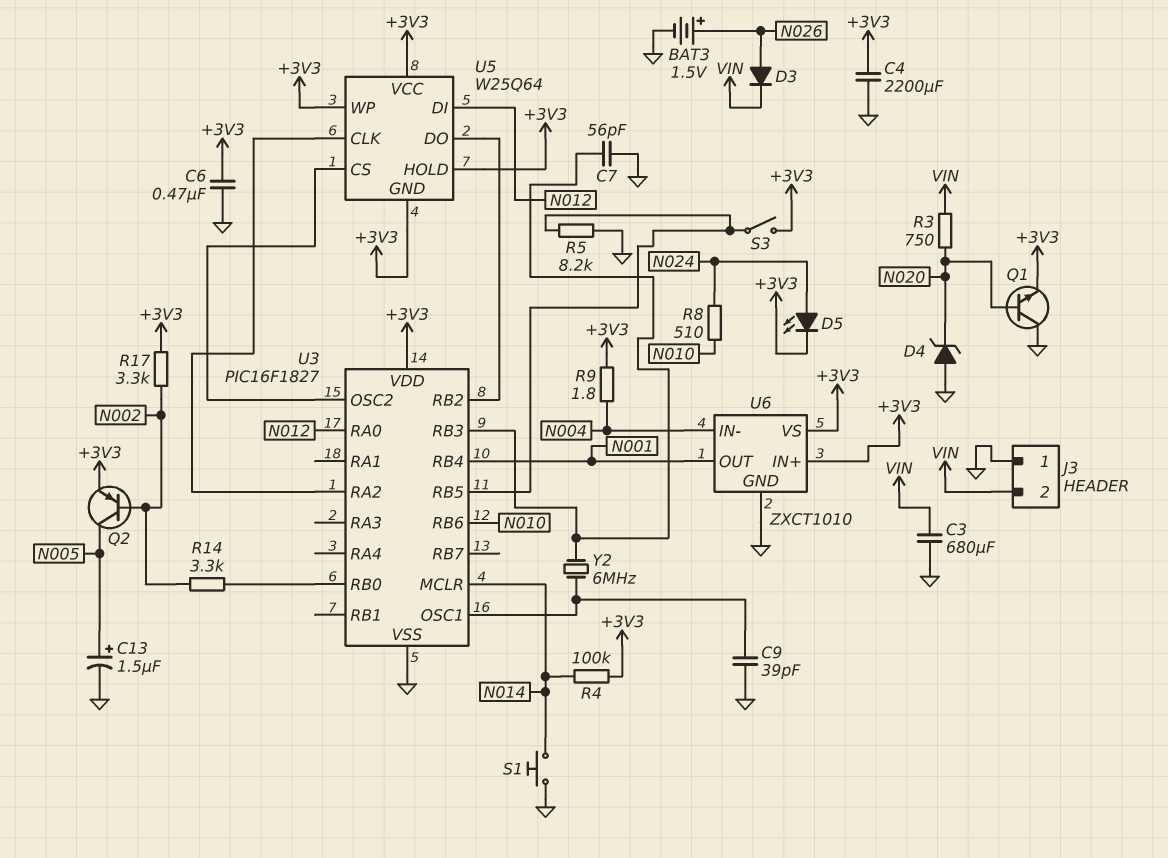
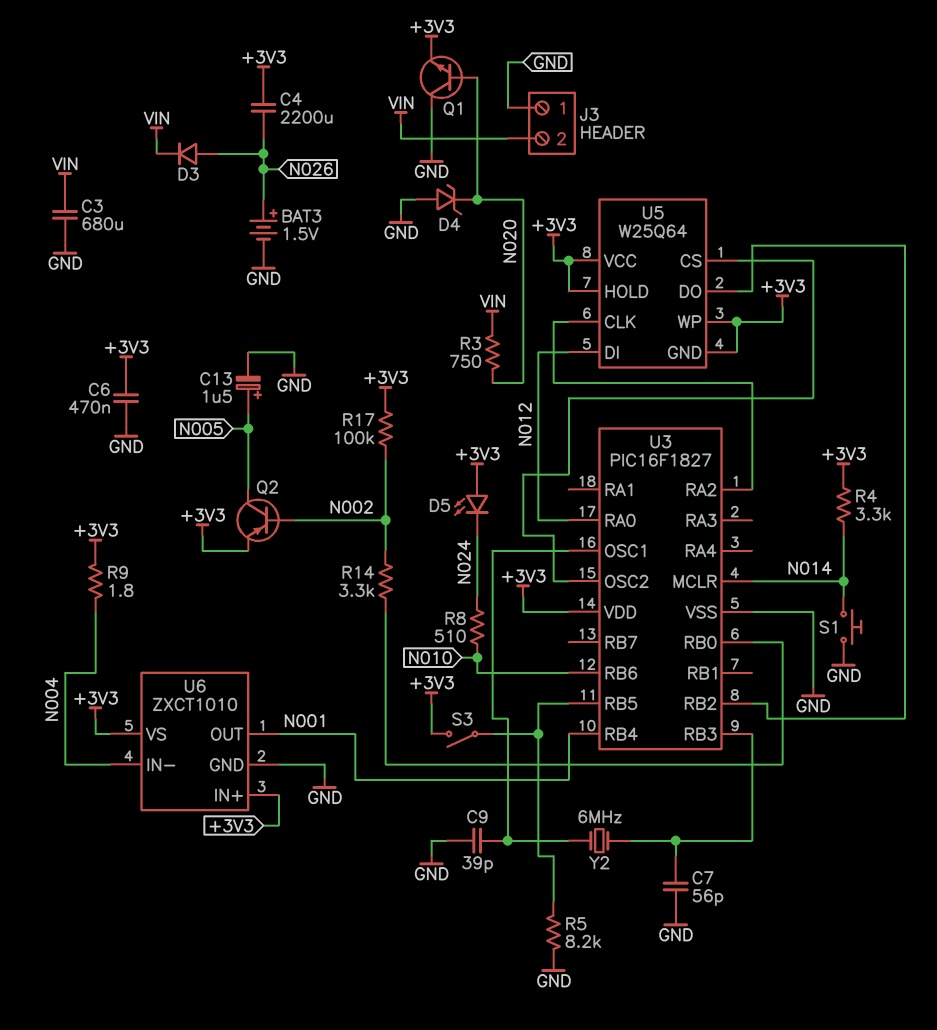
C4: 2200uF (+3V3, GND) -> 2200uF (+3V3, N026)
D5: LED (A N024, K +3V3) -> LED (A +3V3, K N024)
R4: 100k (+3V3, N014) -> 3.3k (+3V3, N014)
R17: 3.3k (+3V3, N002) -> 100k (+3V3, N002)

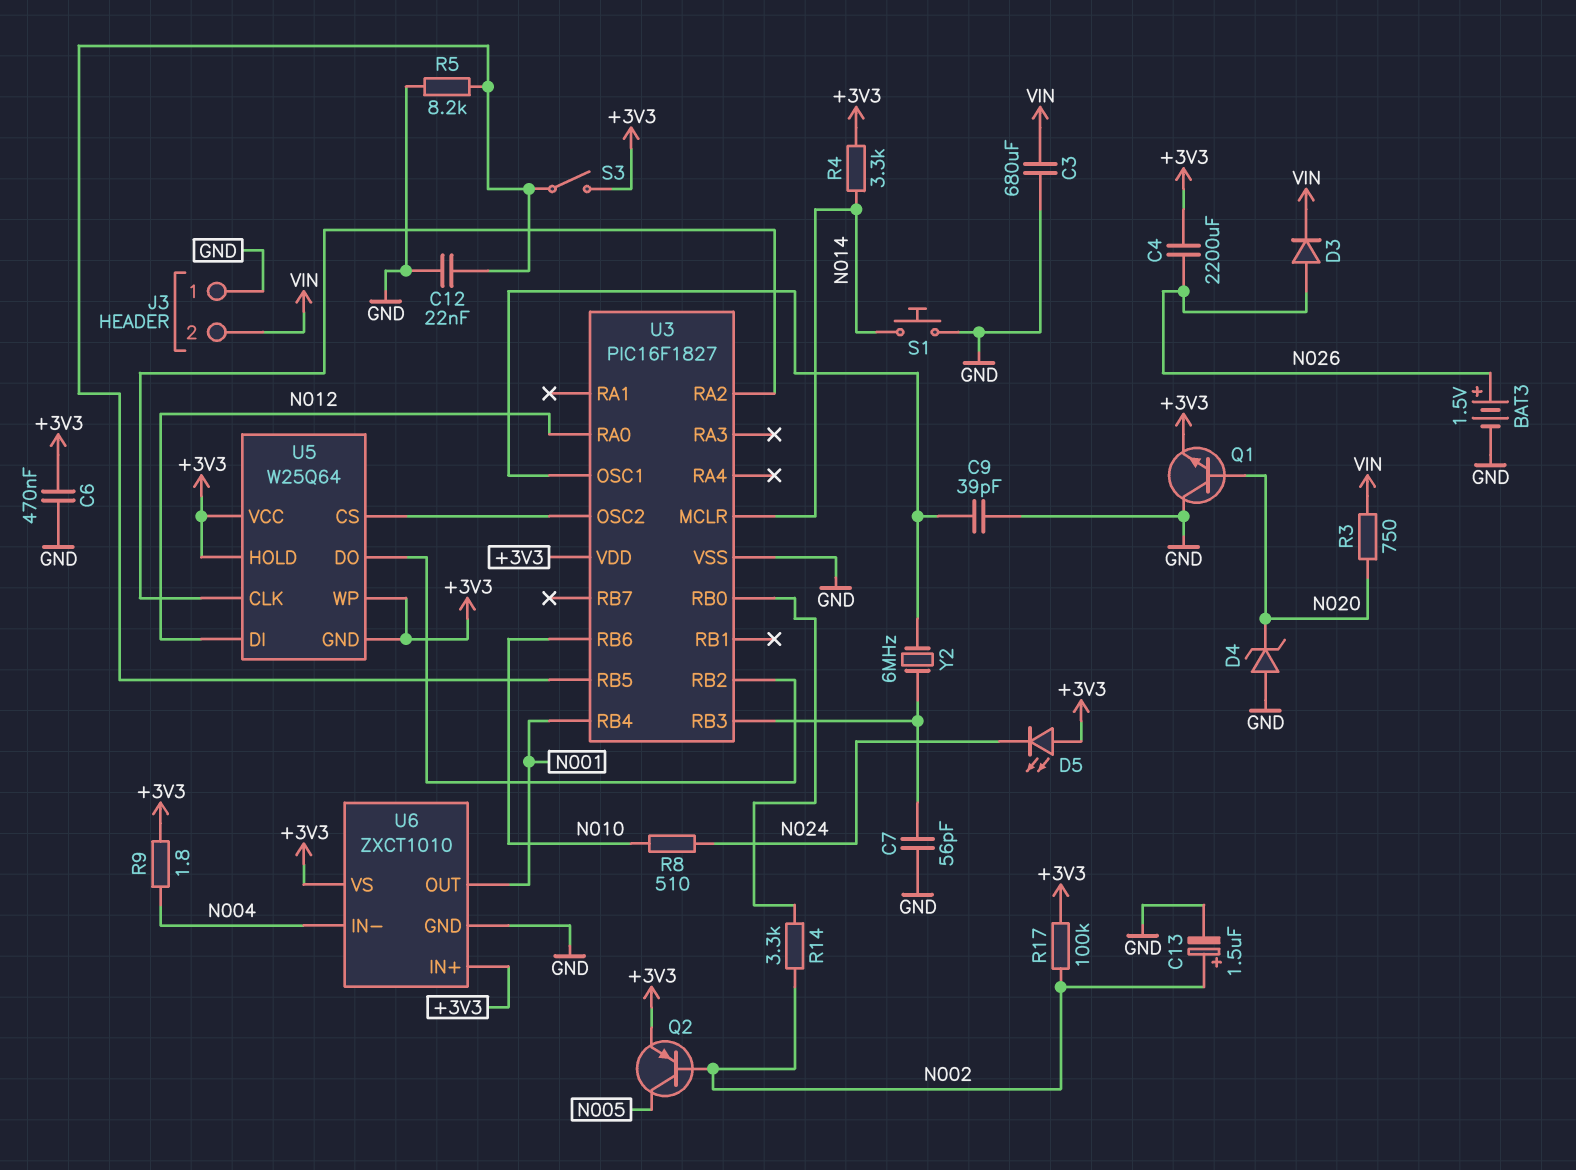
C12: none -> 22nF (GND, U3/RB5)
C13: 1.5uF (plus N005, minus GND) -> 1.5uF (plus N002, minus GND)

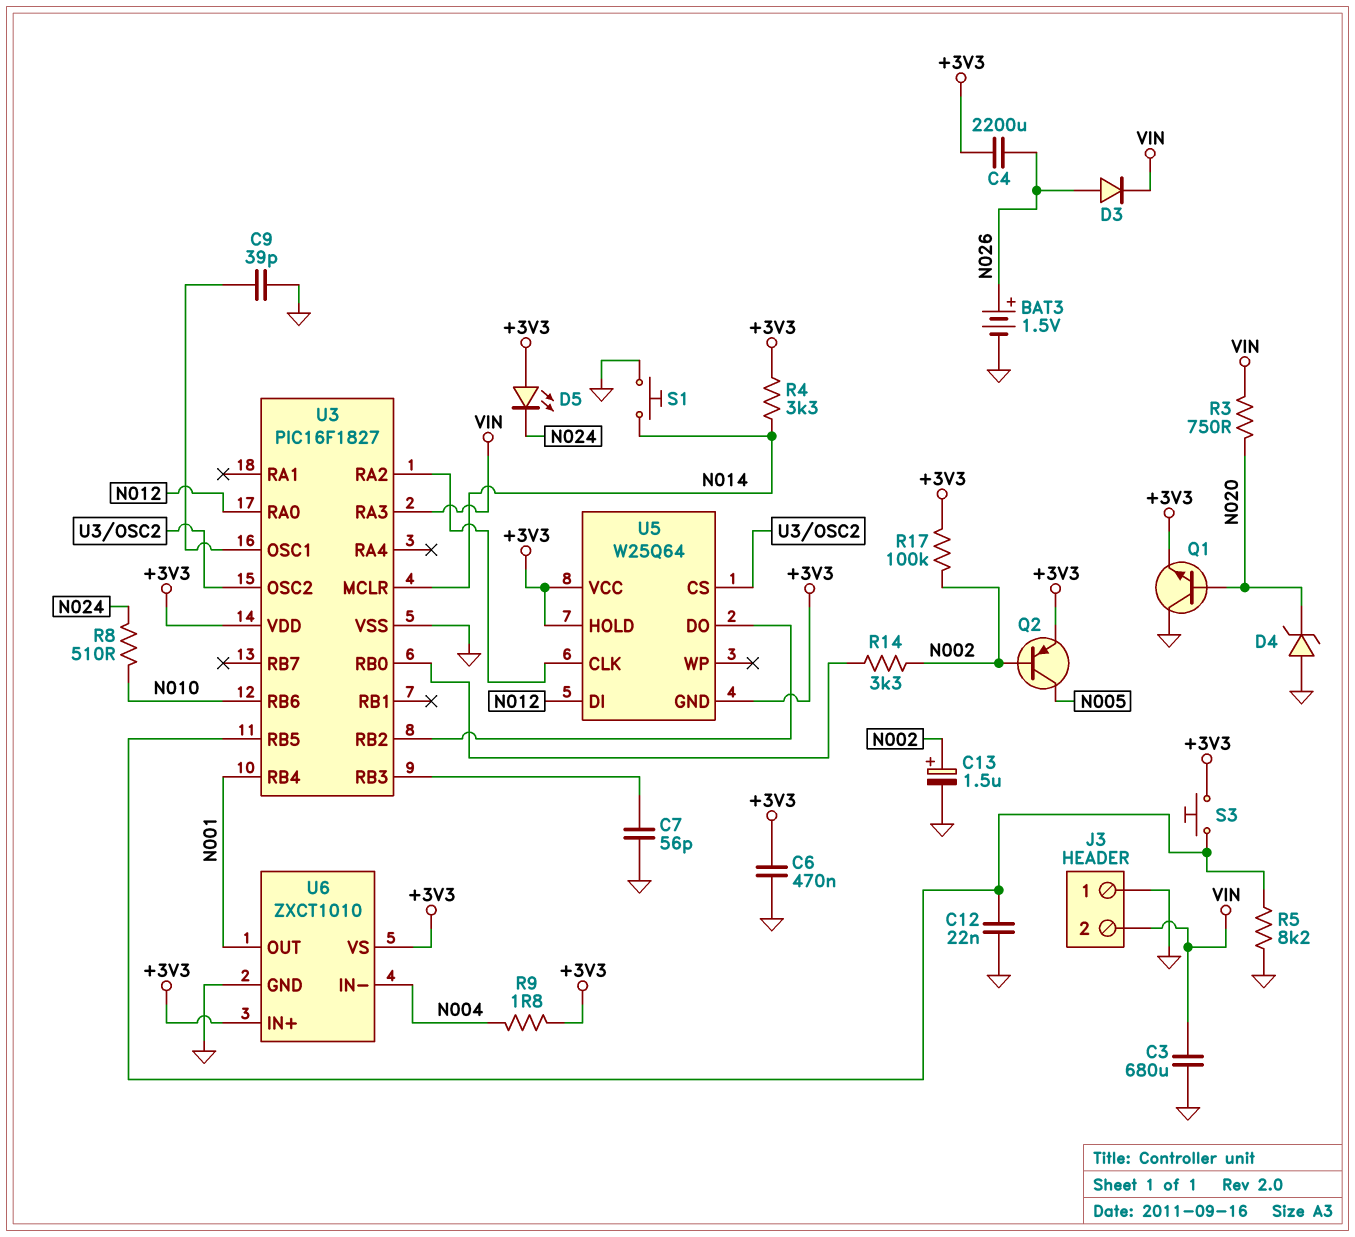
S3: switch (+3V3, U3/RB5) -> button (+3V3, U3/RB5)
U3 pin RA3: none -> VIN
U5 pin WP: +3V3 -> none
Y2: 6MHz (U3/OSC1, U3/RB3) -> none

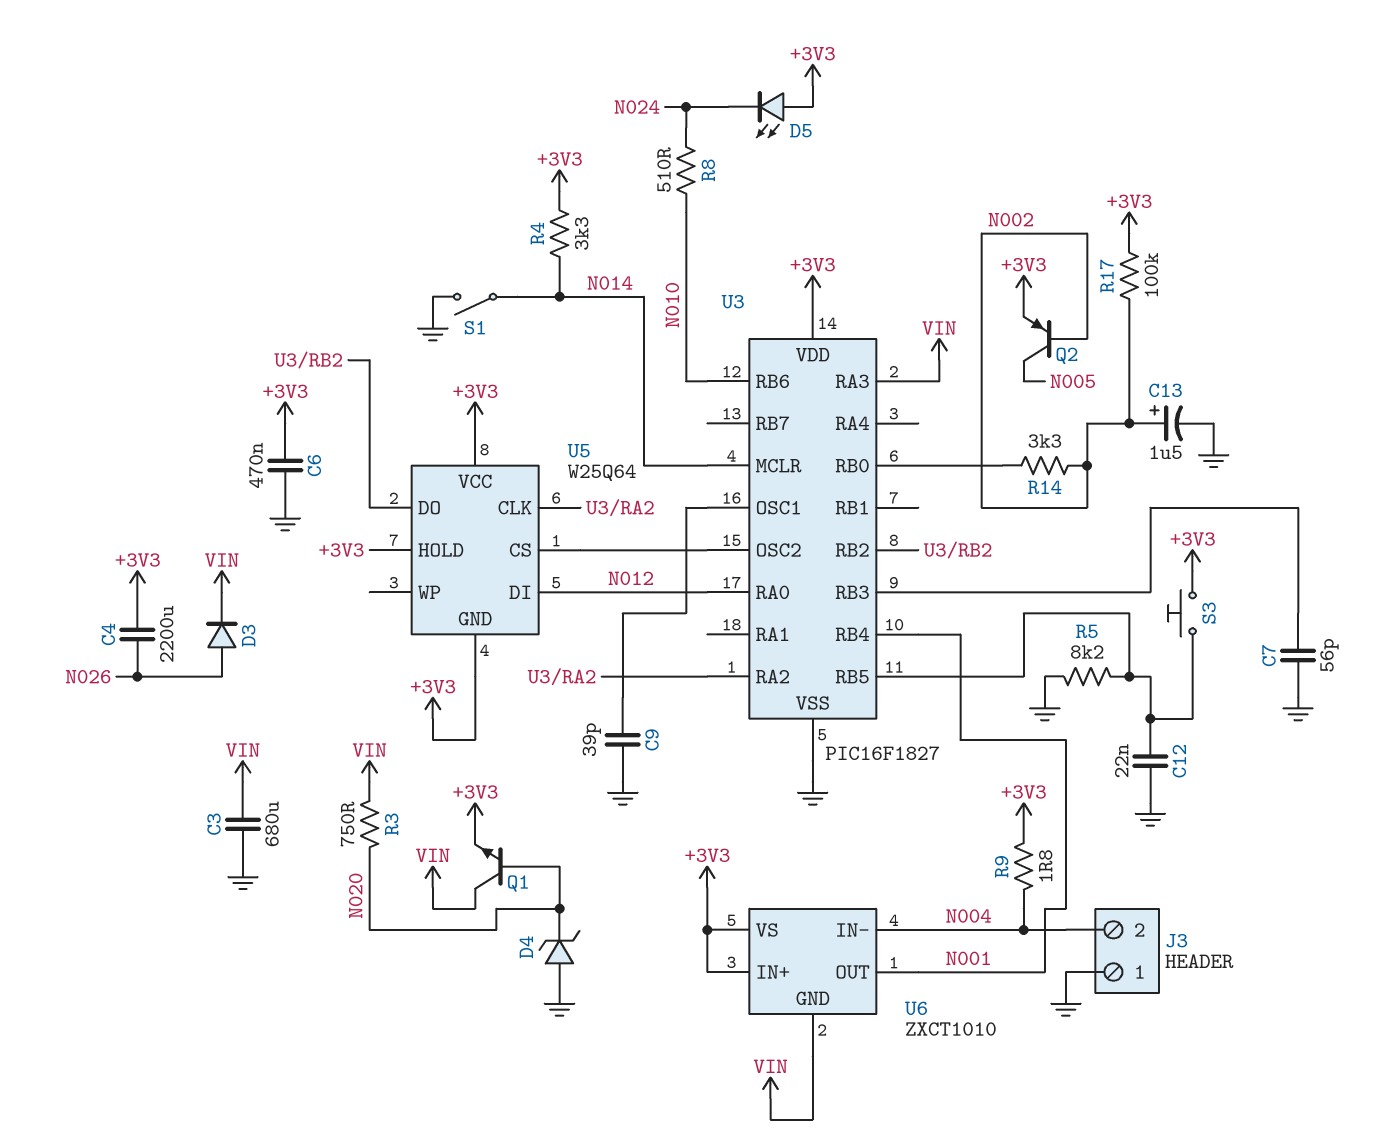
BAT3: 1.5V (plus N026, minus GND) -> none
J3 pin 2: VIN -> N004
Q1: NPN (B N020, C GND, E +3V3) -> NPN (B N020, C VIN, E +3V3)
S1: button (GND, N014) -> switch (GND, N014)
U6 pin GND: GND -> VIN

